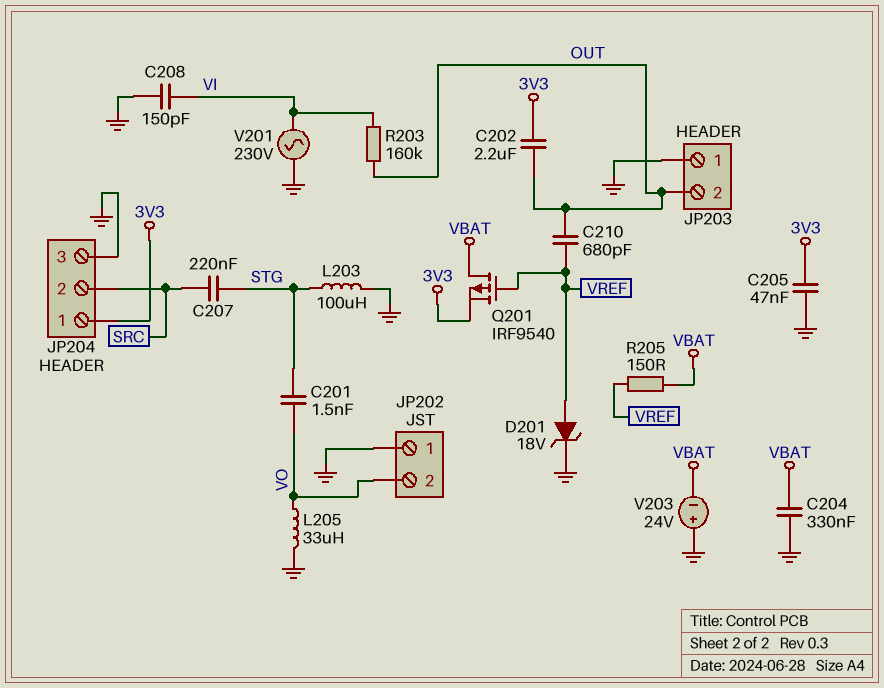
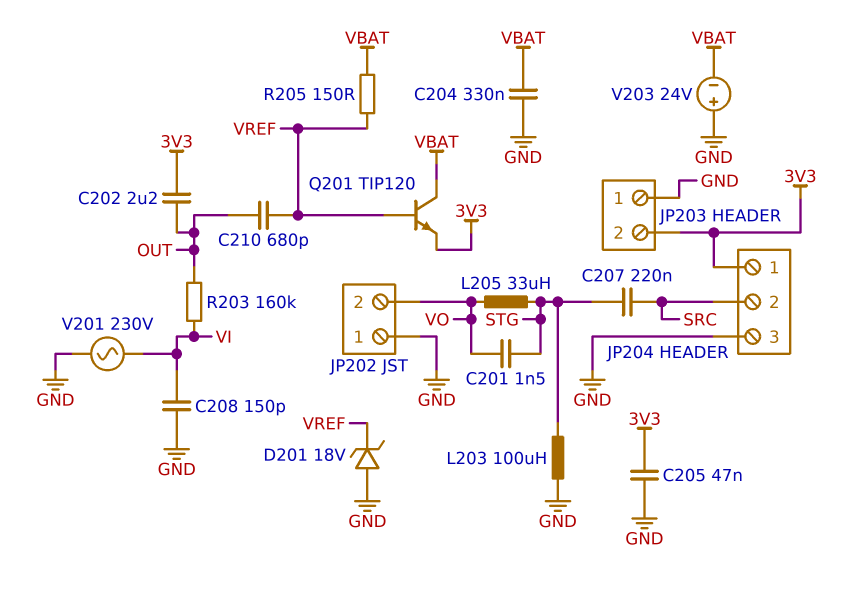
D201: zener 18V (A VREF, K GND) -> zener 18V (A GND, K VREF)
JP203 pin 2: OUT -> 3V3
L205: 33uH (GND, VO) -> 33uH (STG, VO)
Q201: PMOS IRF9540 (G VREF, D VBAT, S 3V3) -> NPN TIP120 (B VREF, C VBAT, E 3V3)

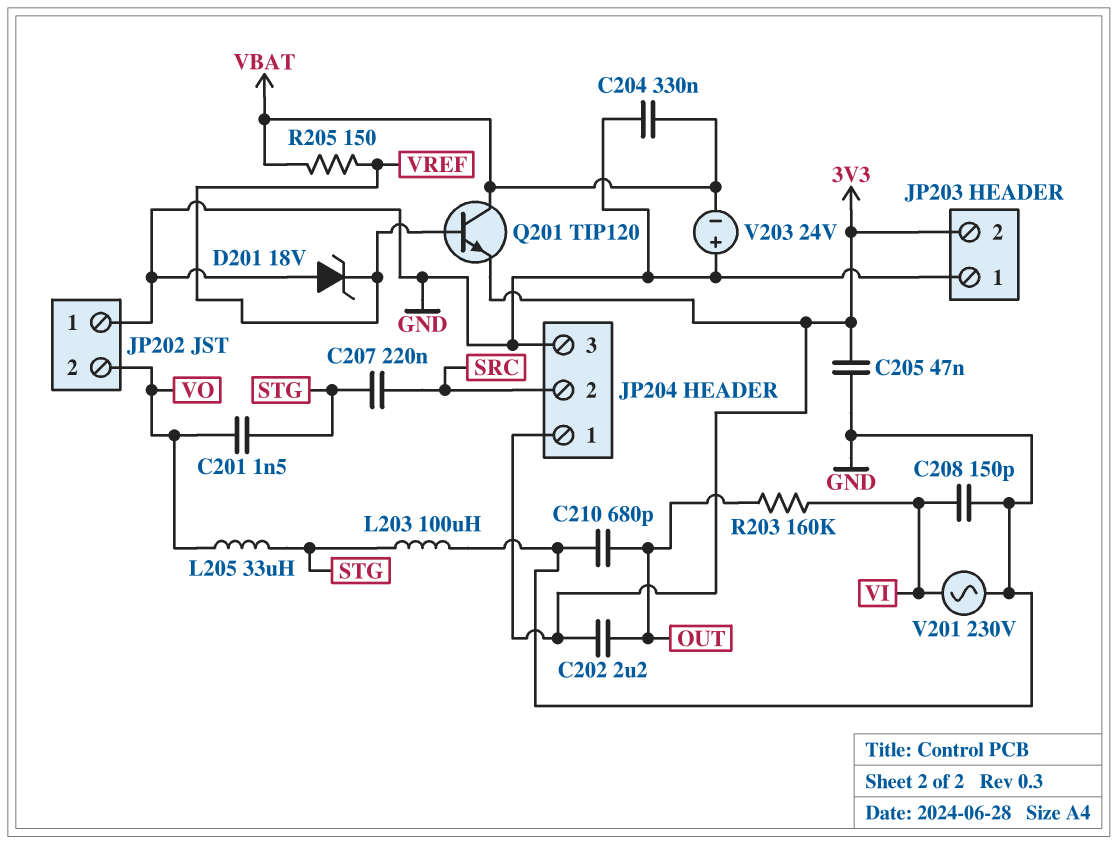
C210: 680pF (OUT, VREF) -> 680pF (GND, OUT)

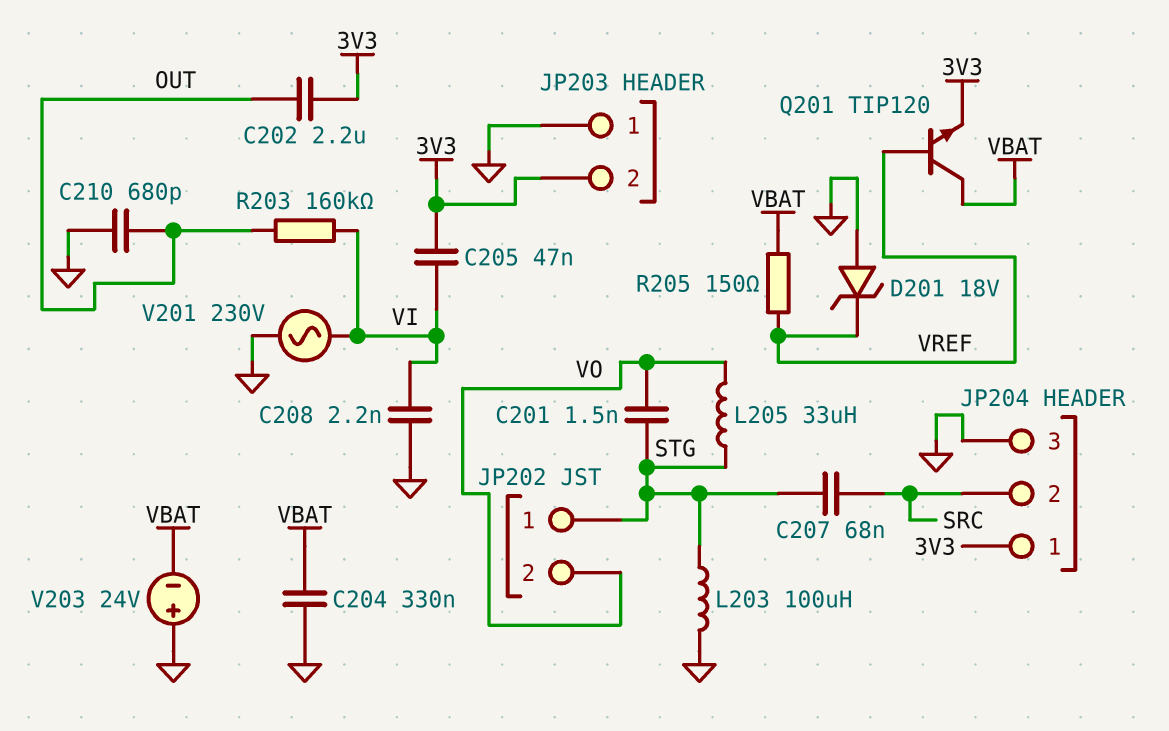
C205: 47nF (3V3, GND) -> 47nF (3V3, VI)
C207: 220nF (SRC, STG) -> 68nF (SRC, STG)
C208: 150pF (GND, VI) -> 2.2nF (GND, VI)
JP202 pin 1: GND -> STG

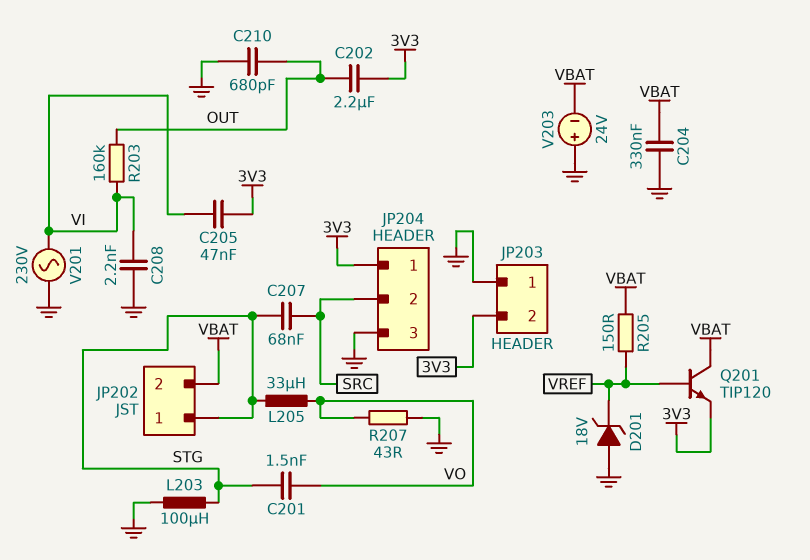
JP202 pin 2: VO -> VBAT
R207: none -> 43 (GND, VO)

